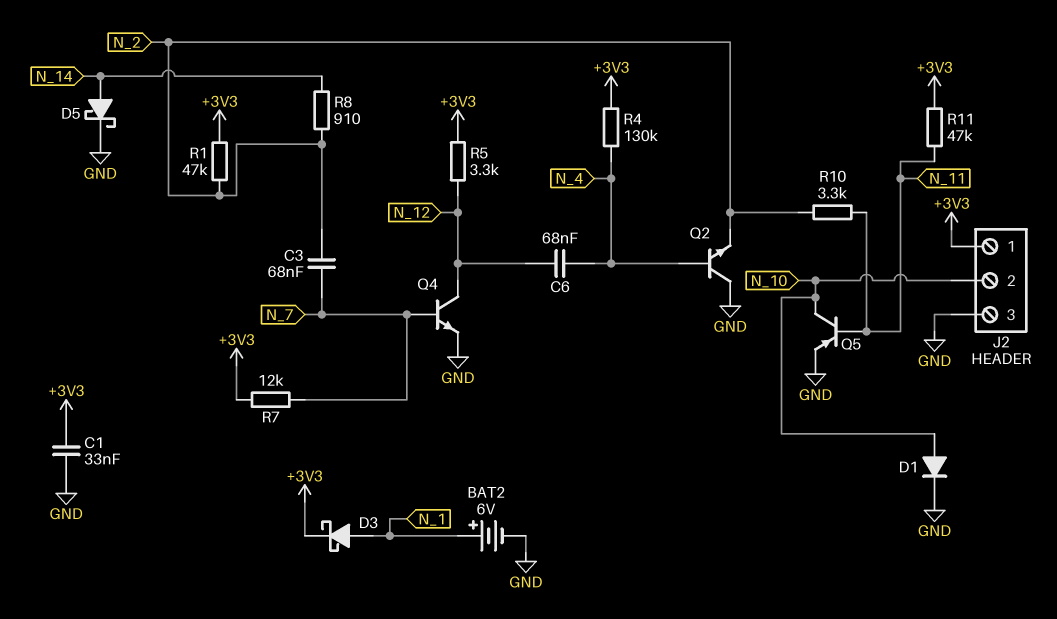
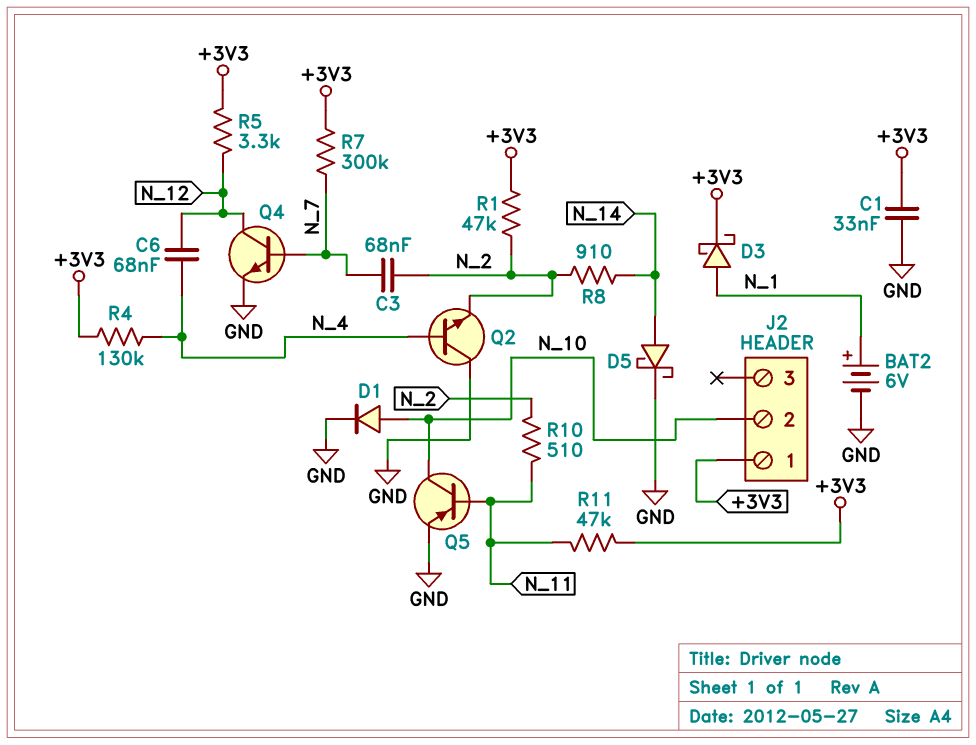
J2 pin 3: GND -> none
R7: 12k (+3V3, N_7) -> 300k (+3V3, N_7)
R10: 3.3k (N_2, N_11) -> 510 (N_2, N_11)

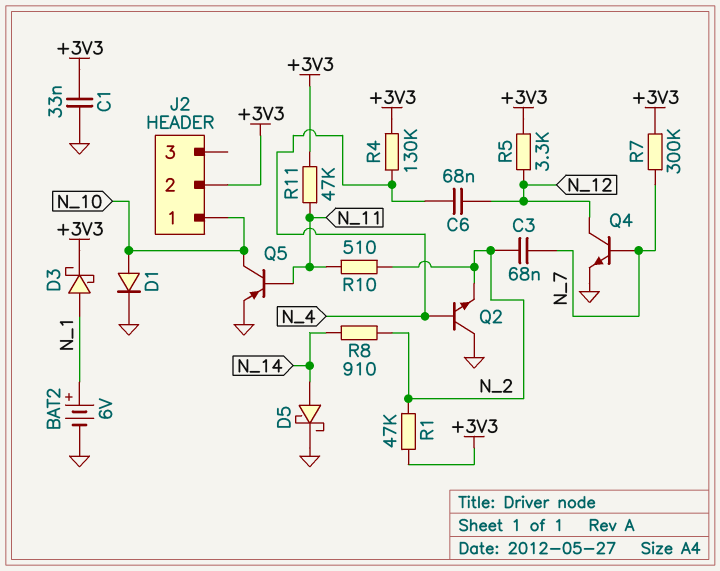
J2 pin 1: +3V3 -> N_10
J2 pin 2: N_10 -> +3V3

